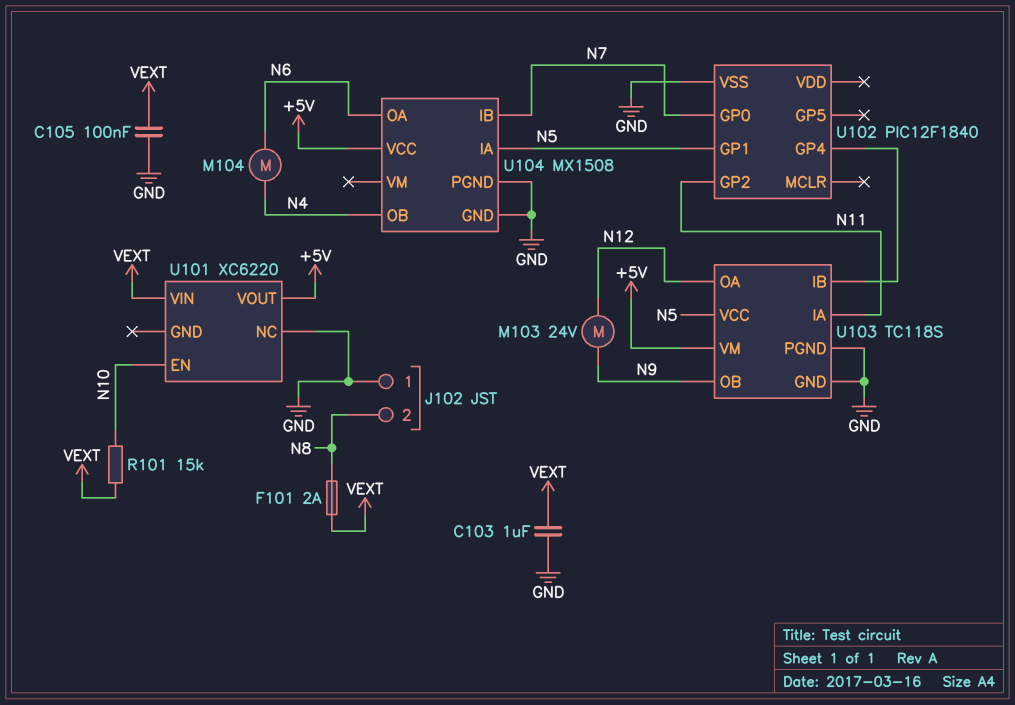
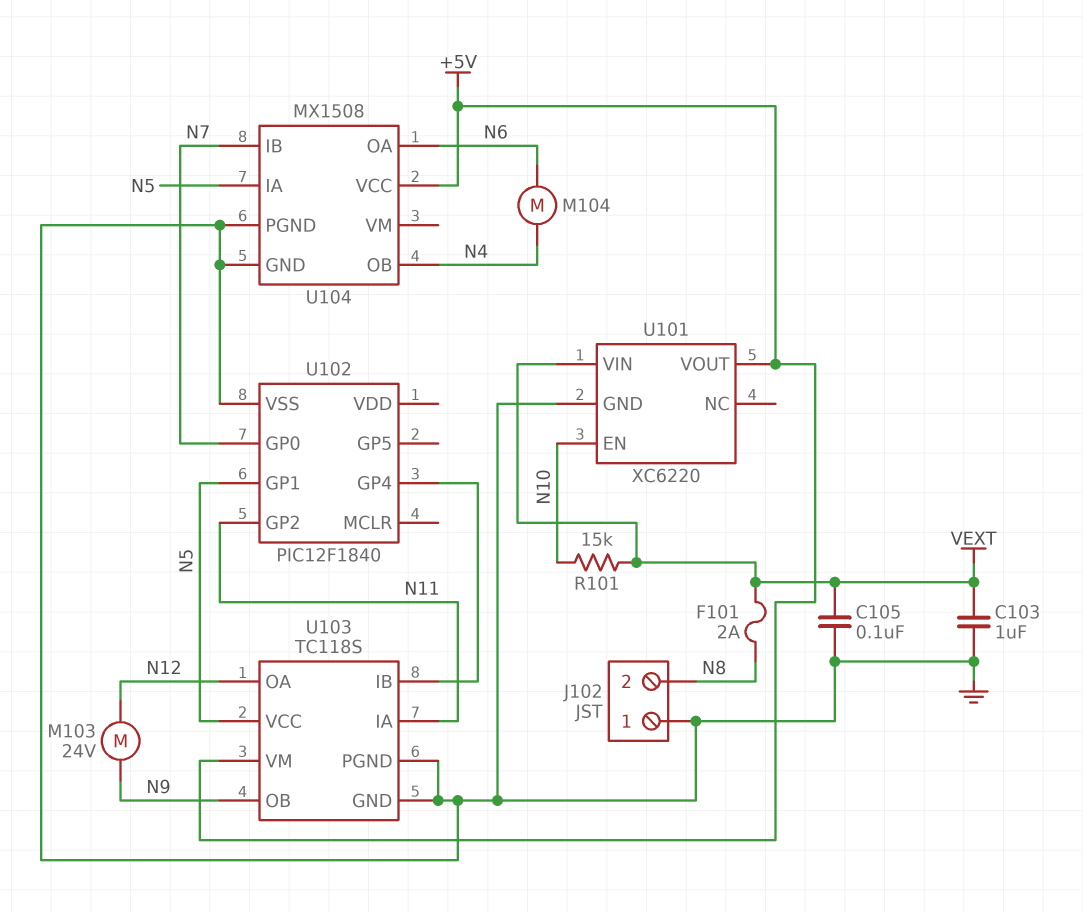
U101 pin GND: none -> GND
U101 pin NC: GND -> none

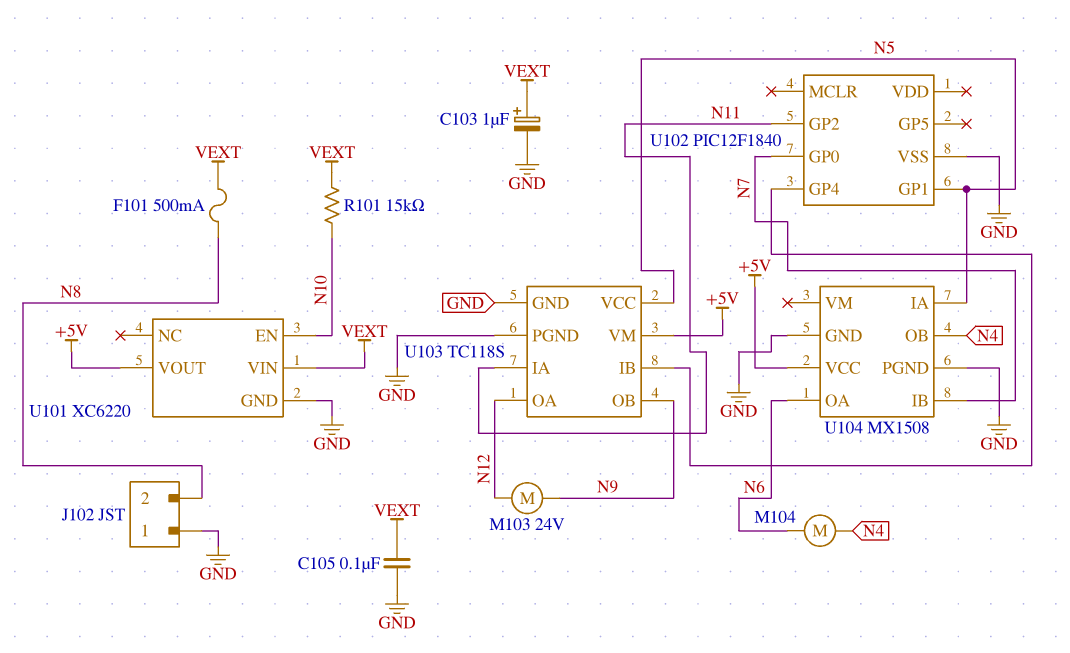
C103: 1uF (GND, VEXT) -> 1uF (plus VEXT, minus GND)
F101: 2A (N8, VEXT) -> 500mA (N8, VEXT)

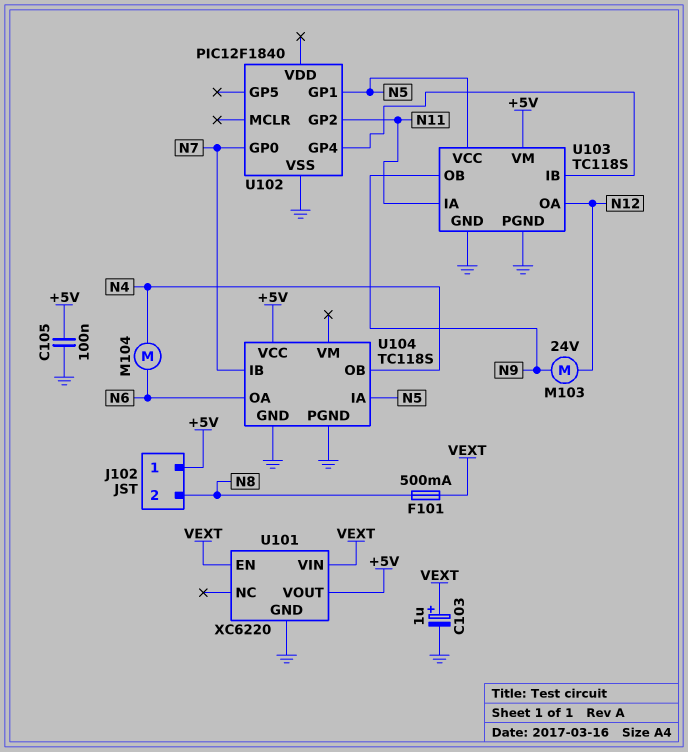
C105: 100nF (GND, VEXT) -> 100nF (+5V, GND)
J102 pin 1: GND -> +5V
R101: 15k (N10, VEXT) -> none
U101 pin EN: N10 -> VEXT
U104: MX1508 -> TC118S

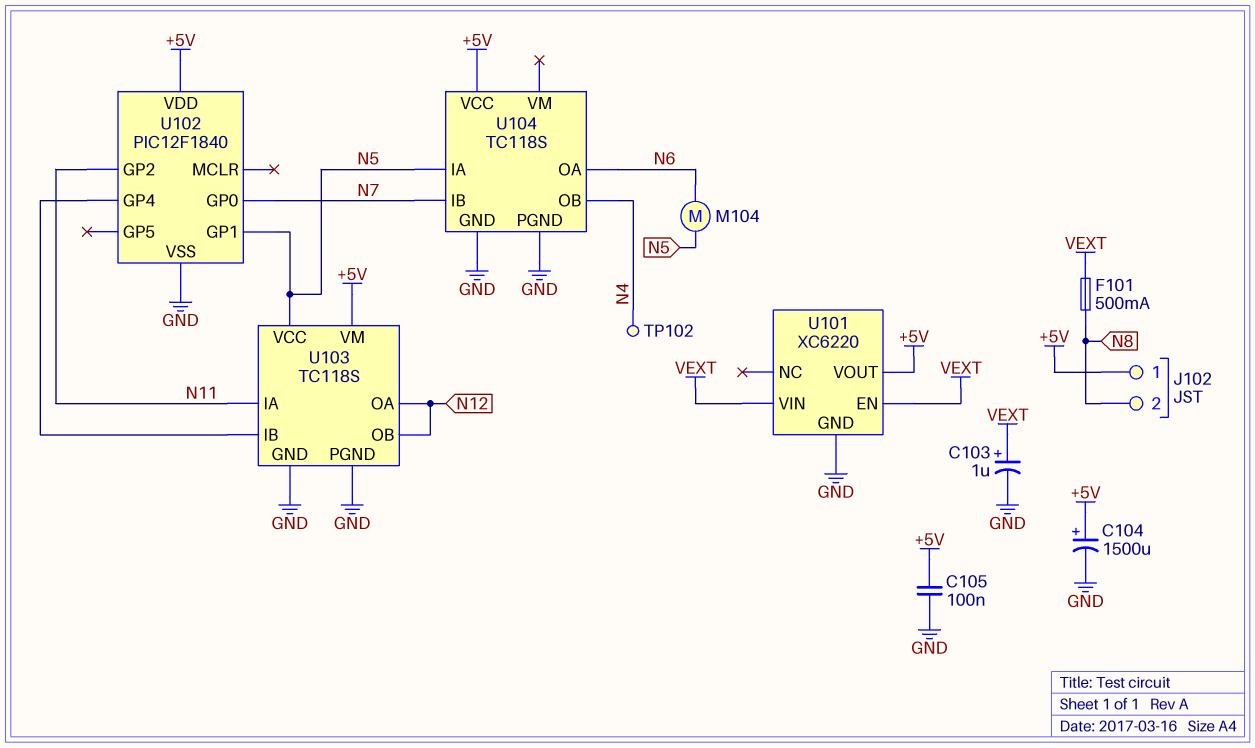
C104: none -> 1500uF (plus +5V, minus GND)
M103: motor 24V (N9, N12) -> none
M104: motor (N4, N6) -> motor (N5, N6)
TP102: none -> test point (N4)
U102 pin VDD: none -> +5V
U103 pin OB: N9 -> N12

